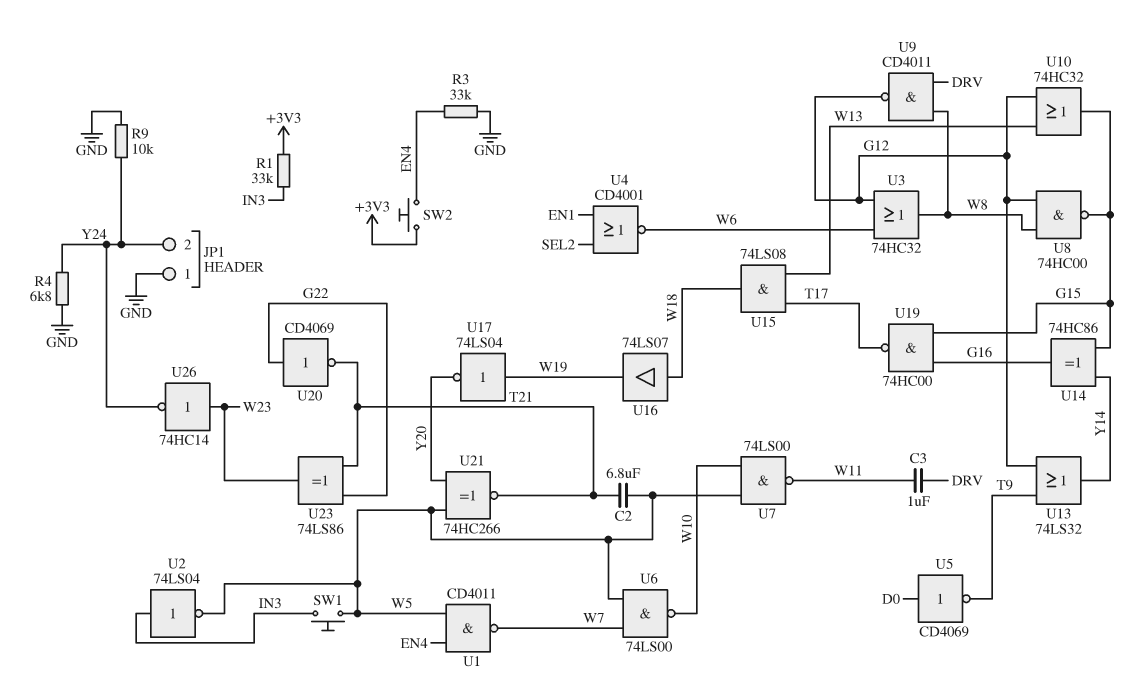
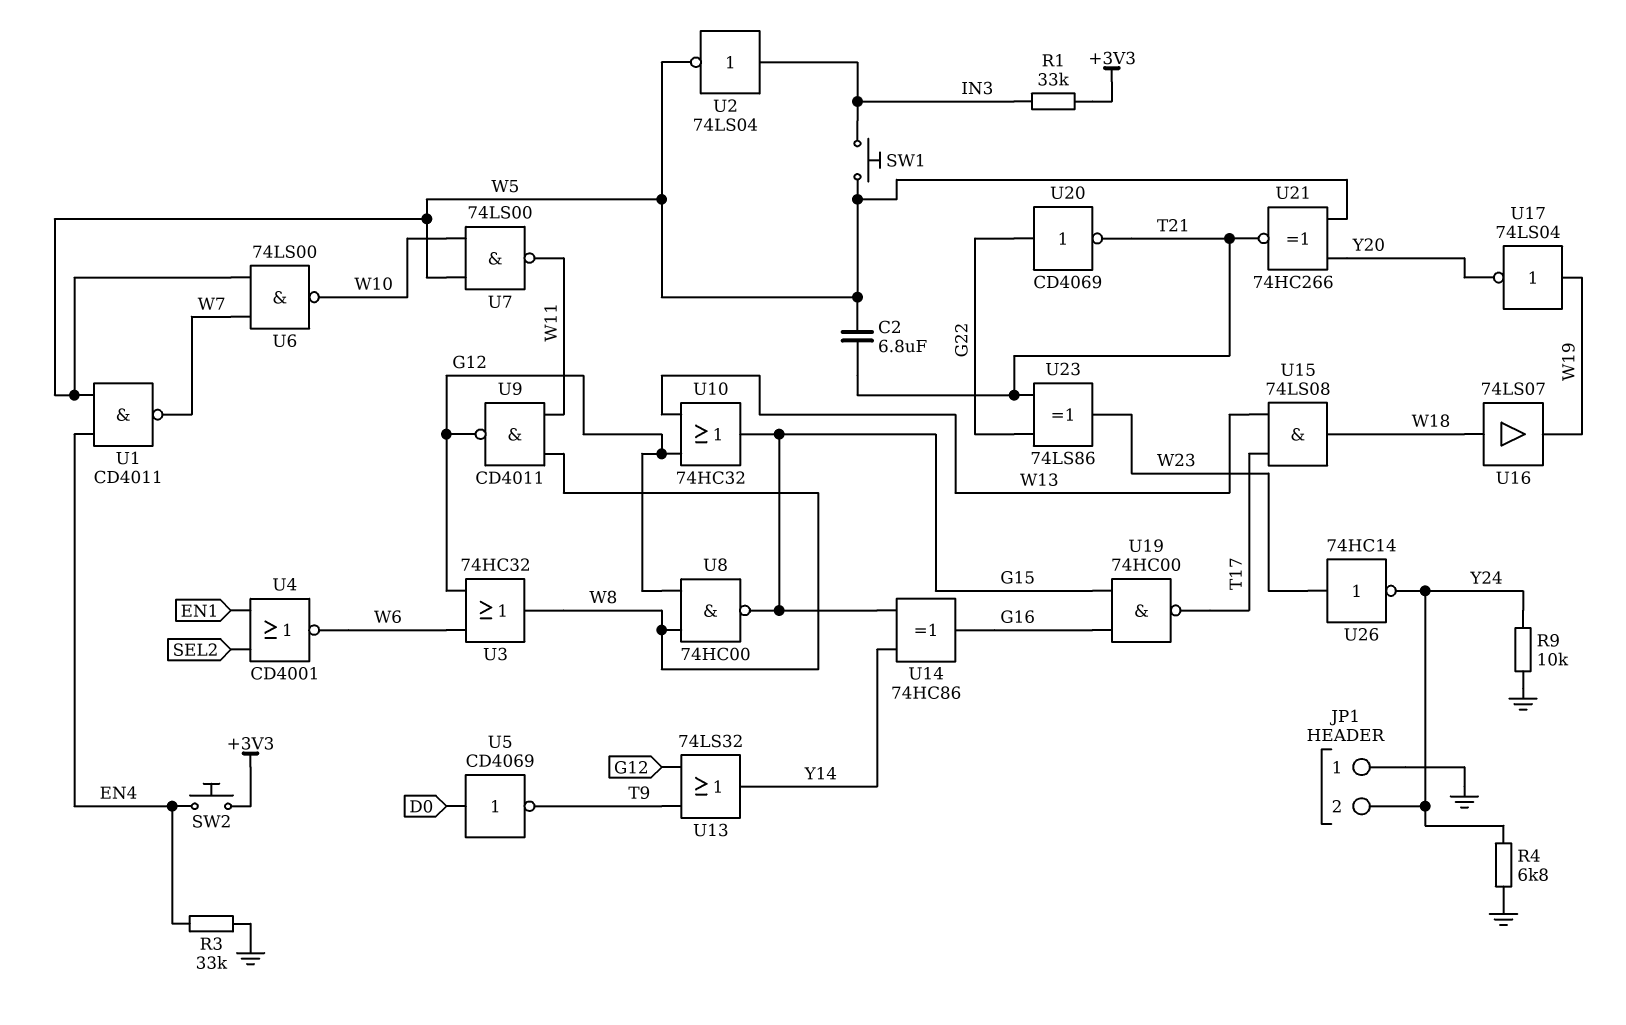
C3: 1uF (DRV, W11) -> none
U9: NAND CD4011 (in DRV, in W8, out G12) -> NAND CD4011 (in W8, in W11, out G12)

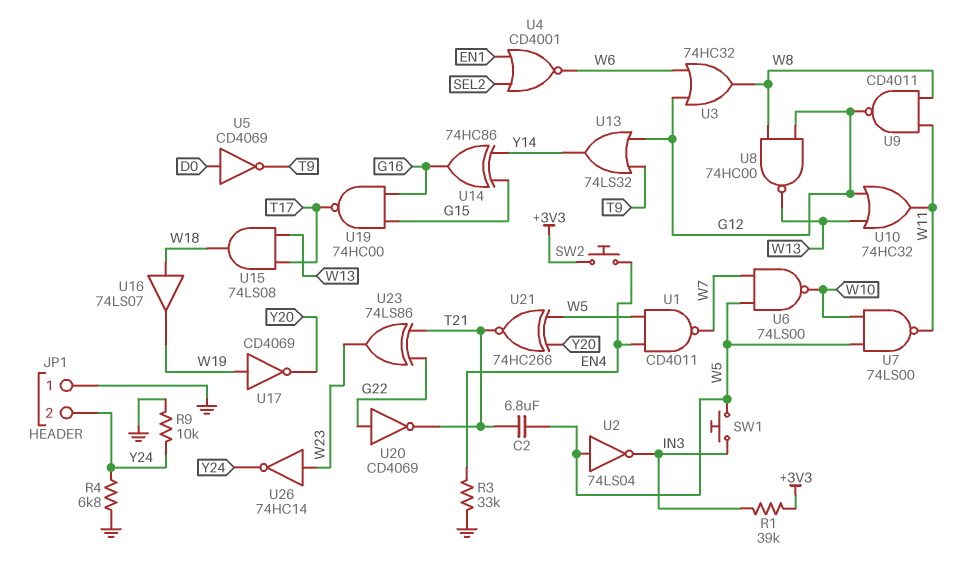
R1: 33k (+3V3, IN3) -> 39k (+3V3, IN3)
U2: NOT 74LS04 (in IN3, out W5) -> NOT 74LS04 (in W5, out IN3)
U8: NAND 74HC00 (in G12, in W8, out G15) -> NAND 74HC00 (in G12, in W8, out W13)
U10: OR 74HC32 (in G12, in W13, out G15) -> OR 74HC32 (in G12, in W13, out W11)
U17: NOT 74LS04 (in W19, out Y20) -> NOT CD4069 (in W19, out Y20)

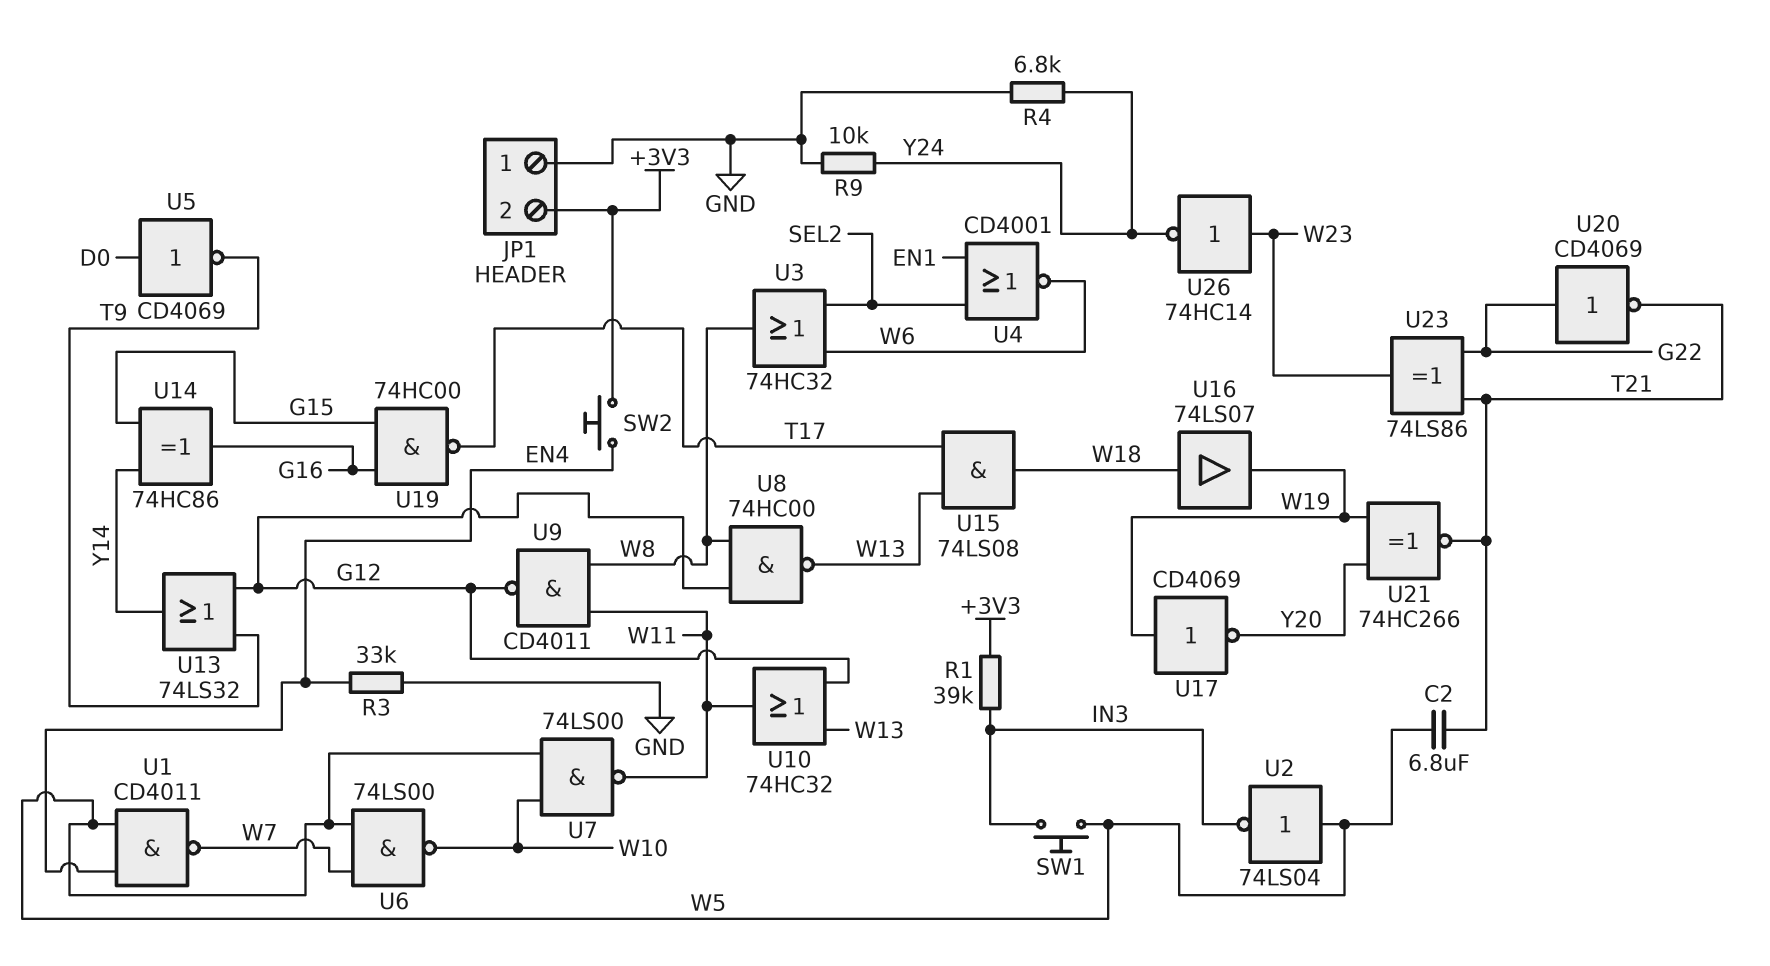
JP1 pin 2: Y24 -> +3V3
U3: OR 74HC32 (in G12, in W6, out W8) -> OR 74HC32 (in SEL2, in W6, out W8)
U21: XNOR 74HC266 (in W5, in Y20, out T21) -> XNOR 74HC266 (in W19, in Y20, out T21)

